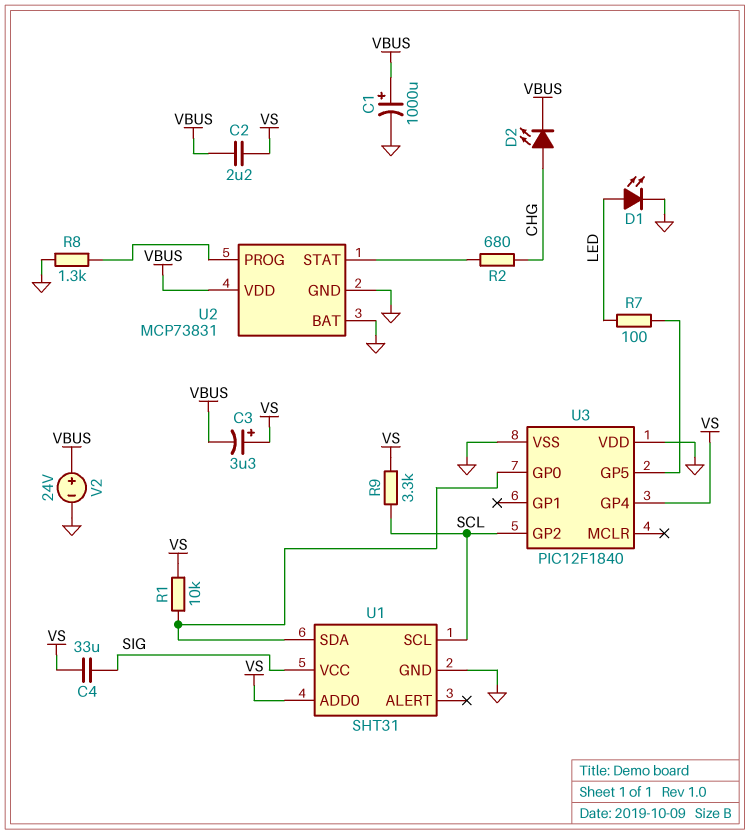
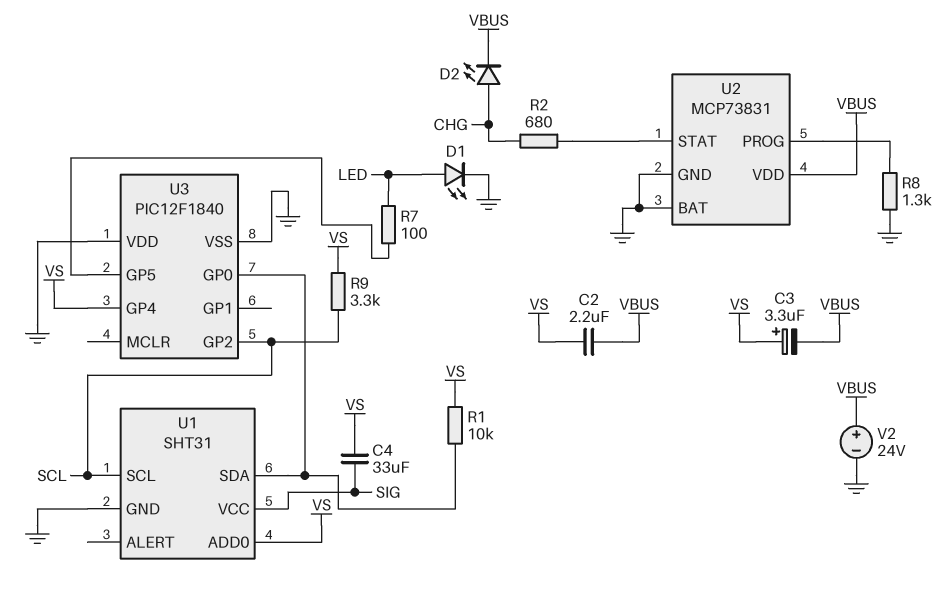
C1: 1000uF (plus VBUS, minus GND) -> none

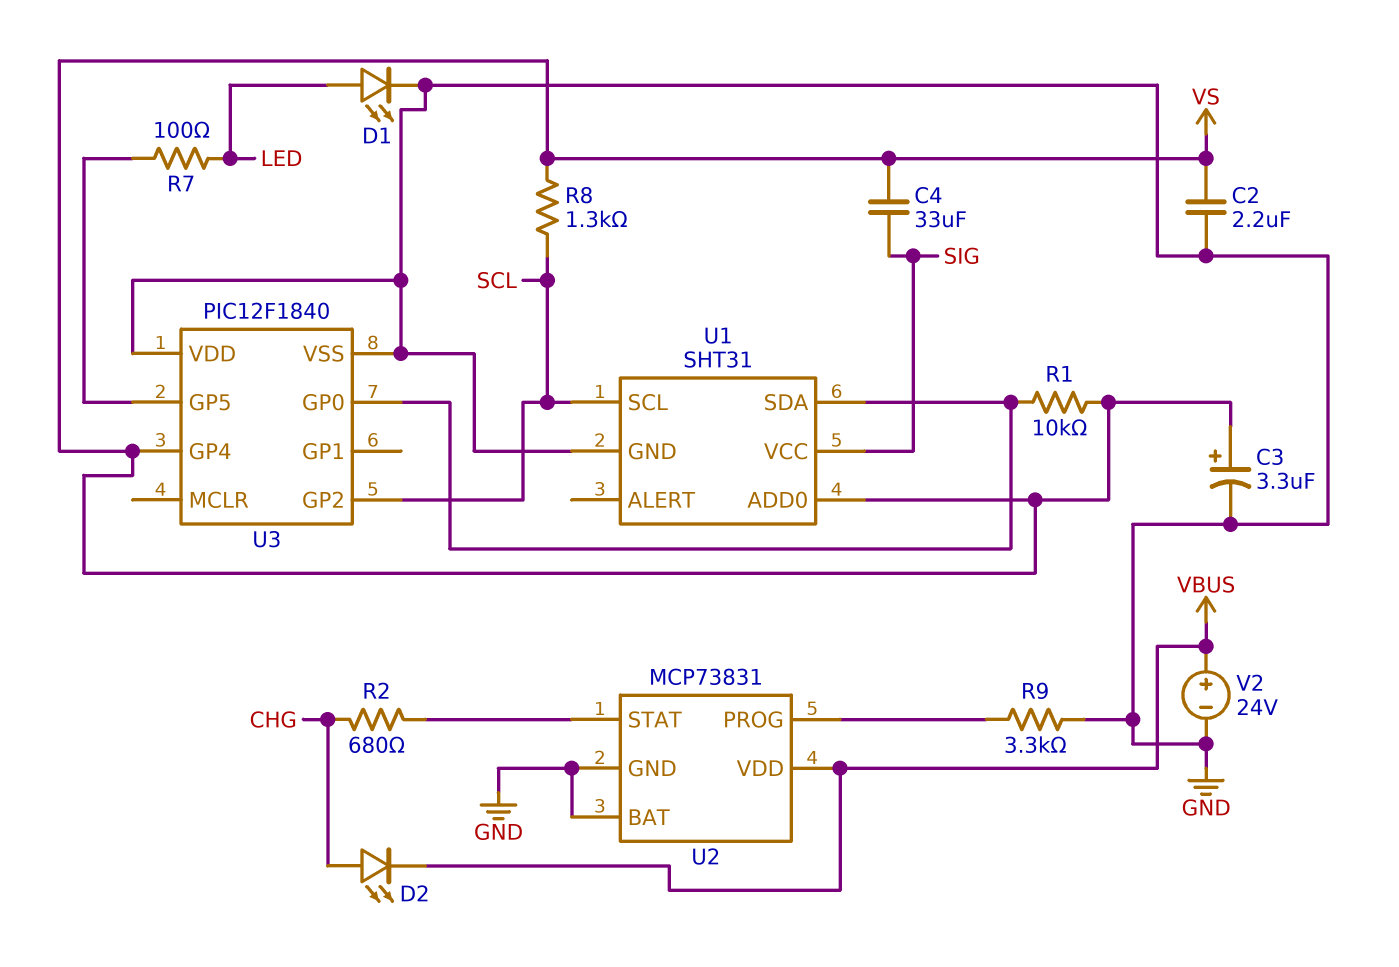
C2: 2.2uF (VBUS, VS) -> 2.2uF (GND, VS)
C3: 3.3uF (plus VS, minus VBUS) -> 3.3uF (plus VS, minus GND)
R8: 1.3k (GND, U2/PROG) -> 1.3k (SCL, VS)
R9: 3.3k (SCL, VS) -> 3.3k (GND, U2/PROG)

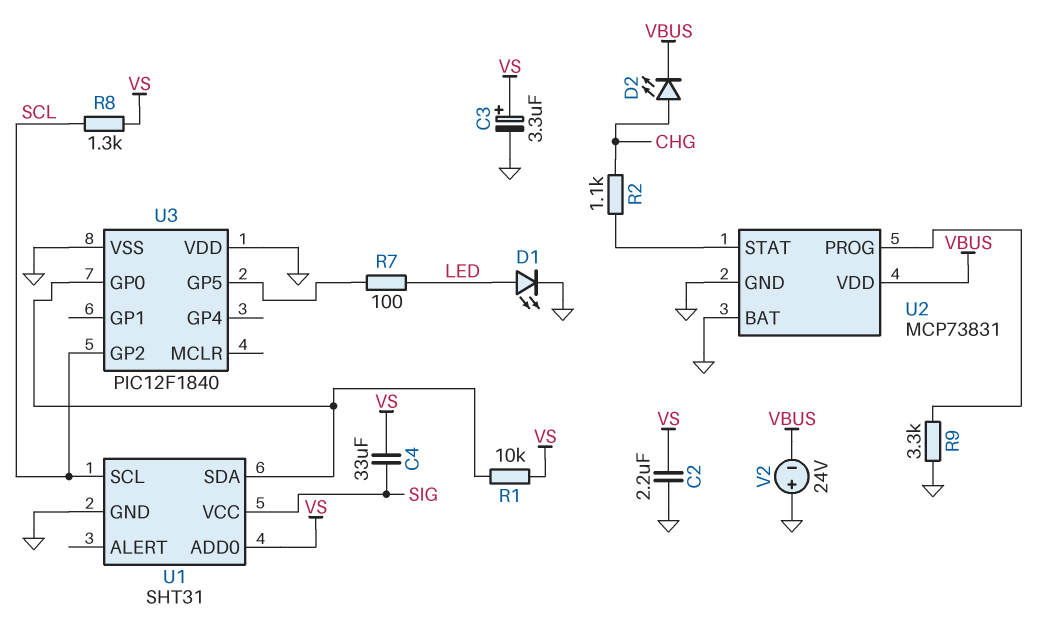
R2: 680 (CHG, U2/STAT) -> 1.1k (CHG, U2/STAT)
U3 pin GP4: VS -> none
V2: 24V (plus VBUS, minus GND) -> 24V (plus GND, minus VBUS)

